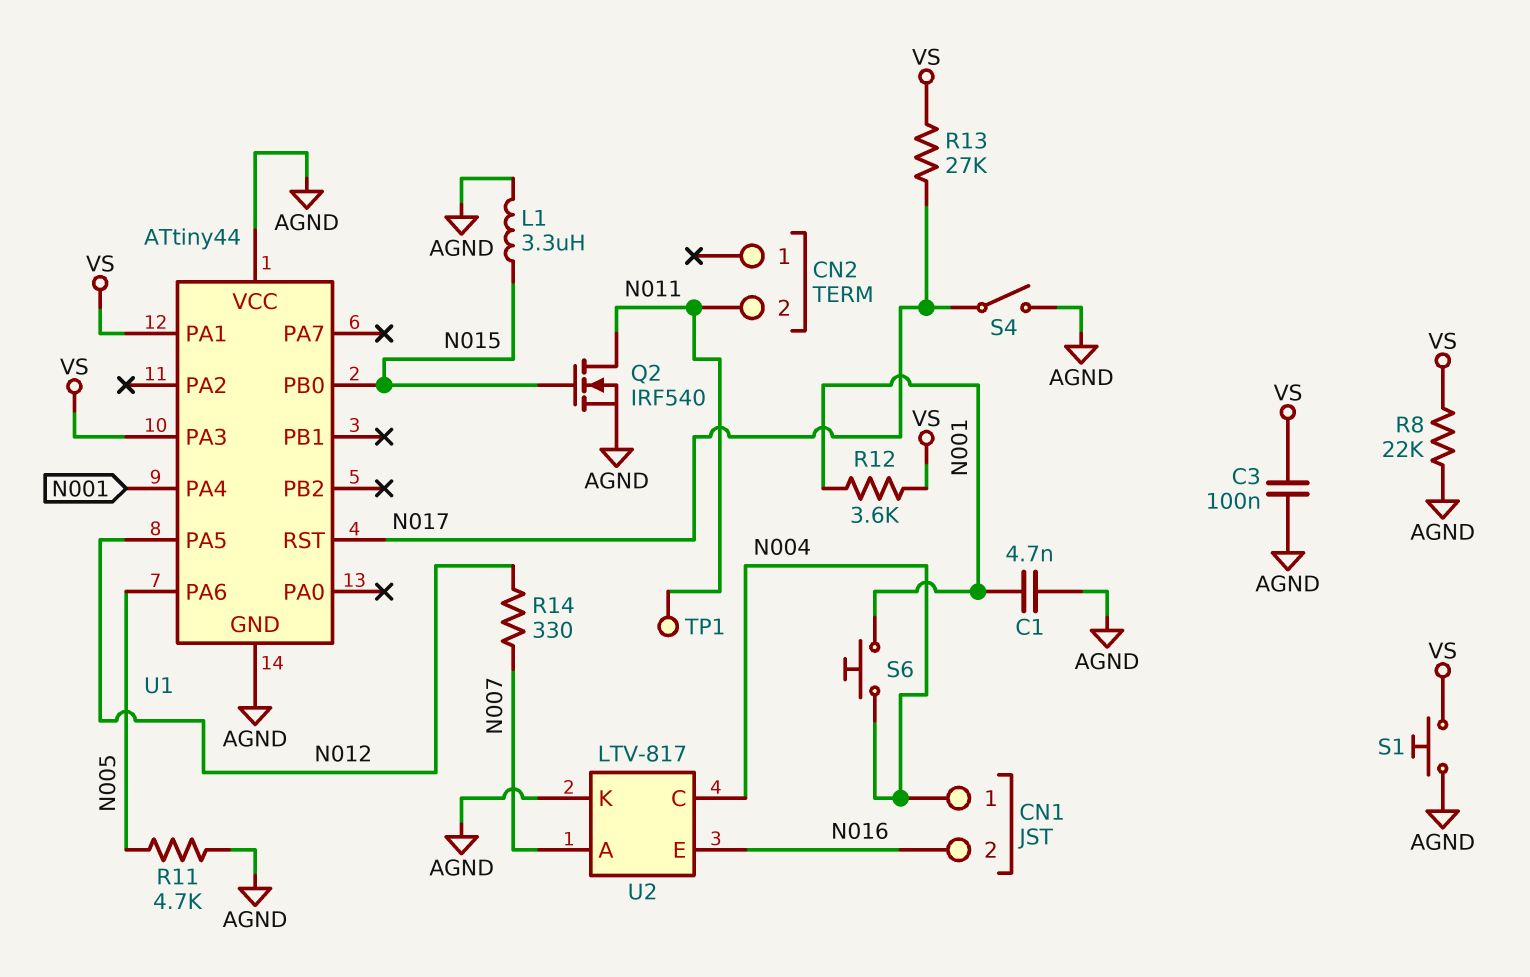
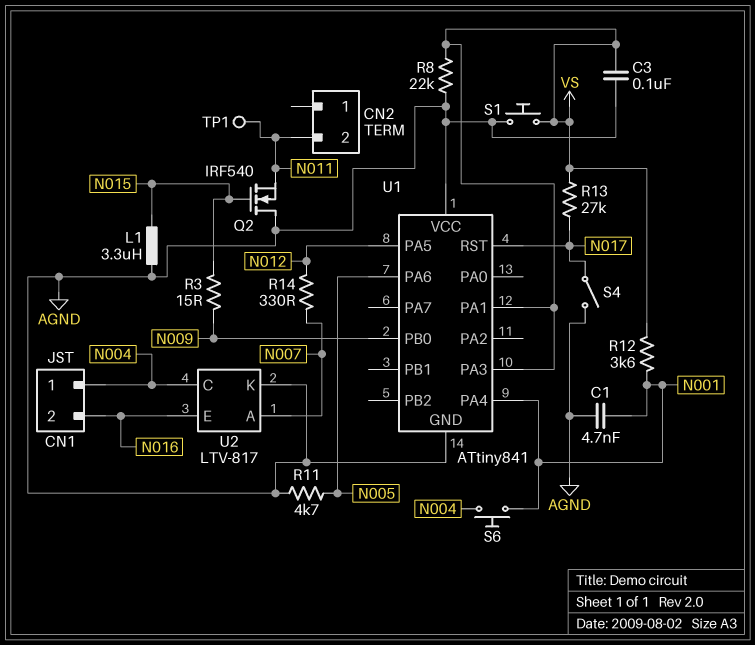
Q2: NMOS IRF540 (G N015, D N011, S AGND) -> NMOS IRF540 (G N015, D AGND, S N011)
R3: none -> 15 (N009, N015)
U1: ATtiny44 -> ATtiny841
U1 pin PB0: N015 -> N009

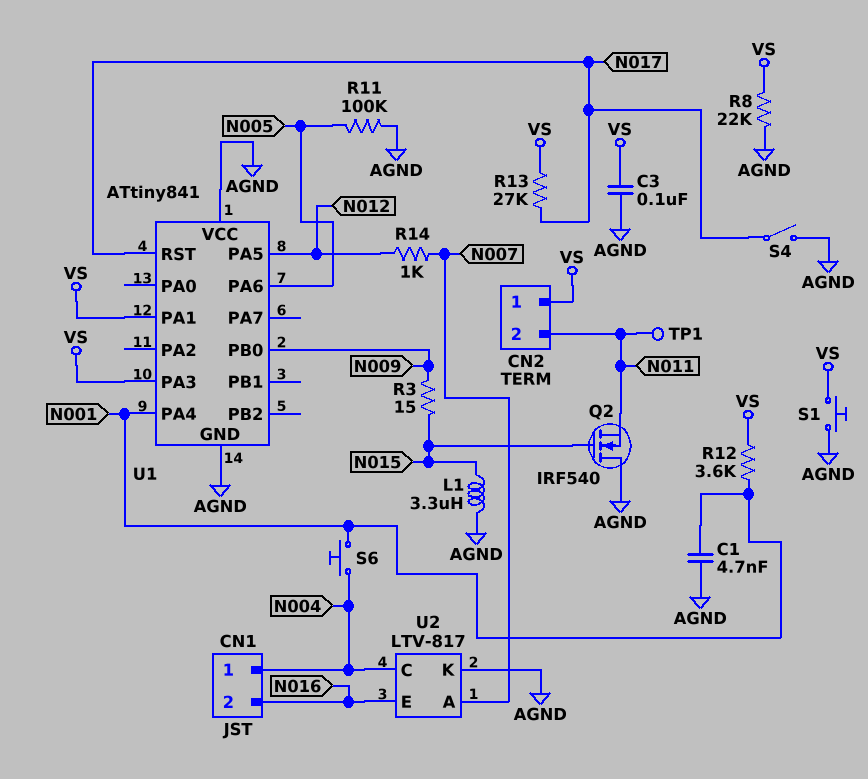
CN2 pin 1: none -> VS
R11: 4.7k (AGND, N005) -> 100k (AGND, N005)
R14: 330 (N007, N012) -> 1k (N007, N012)

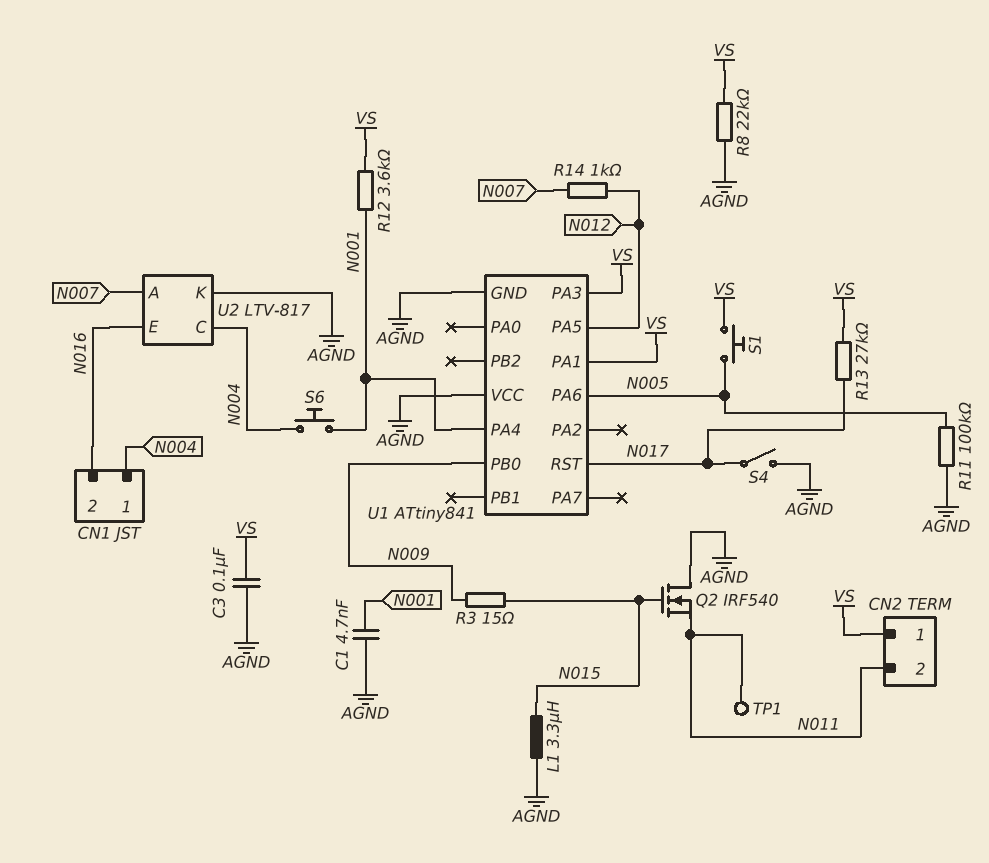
S1: button (AGND, VS) -> button (N005, VS)

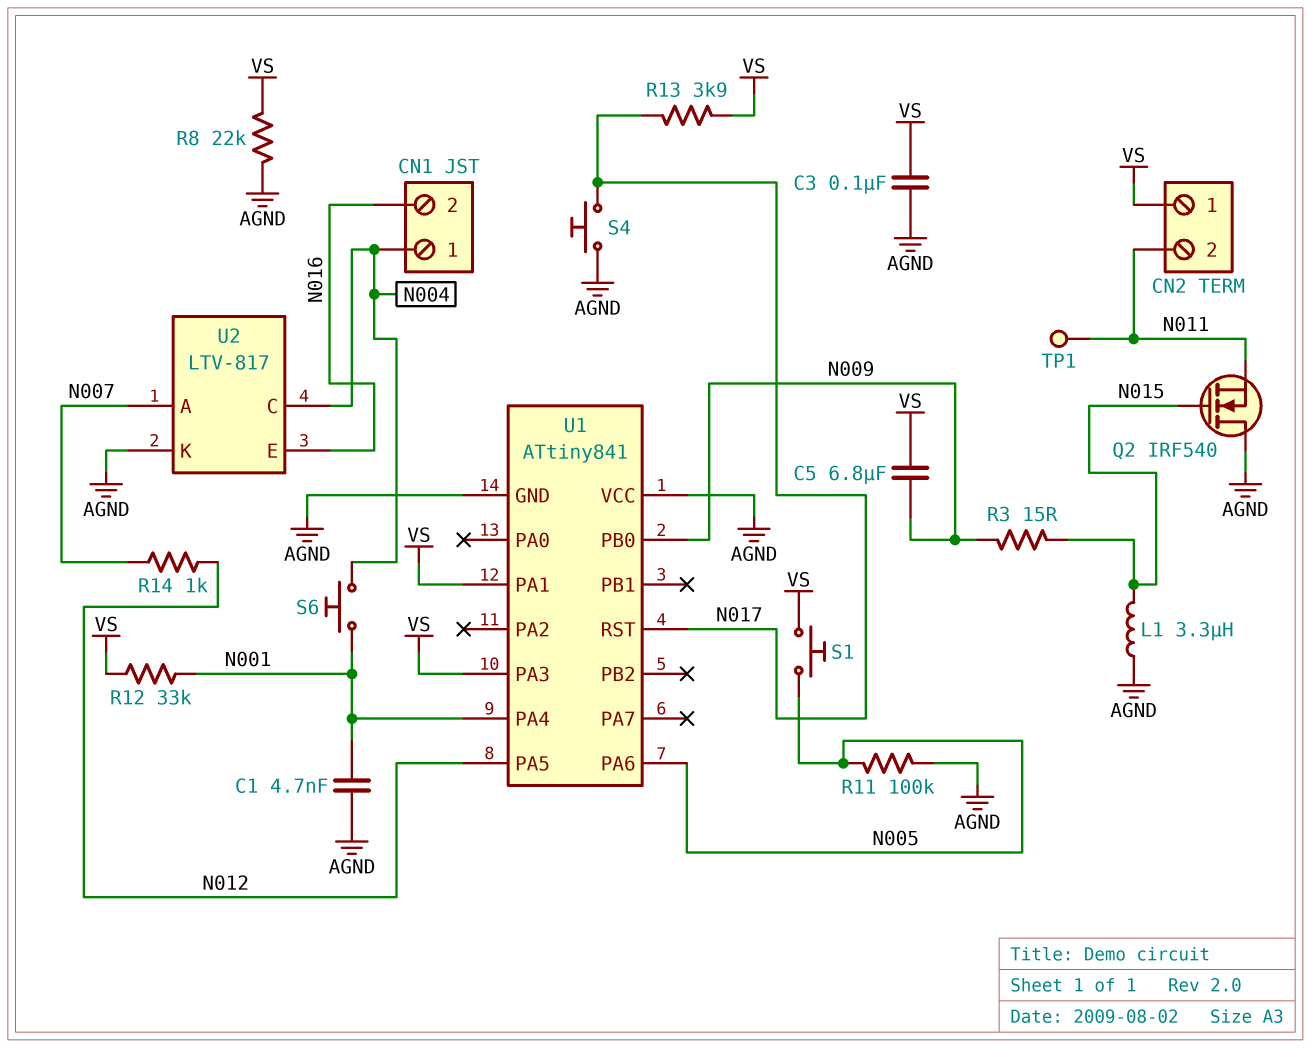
C5: none -> 6.8uF (N009, VS)
R12: 3.6k (N001, VS) -> 33k (N001, VS)
R13: 27k (N017, VS) -> 3.9k (N017, VS)
S4: switch (AGND, N017) -> button (AGND, N017)

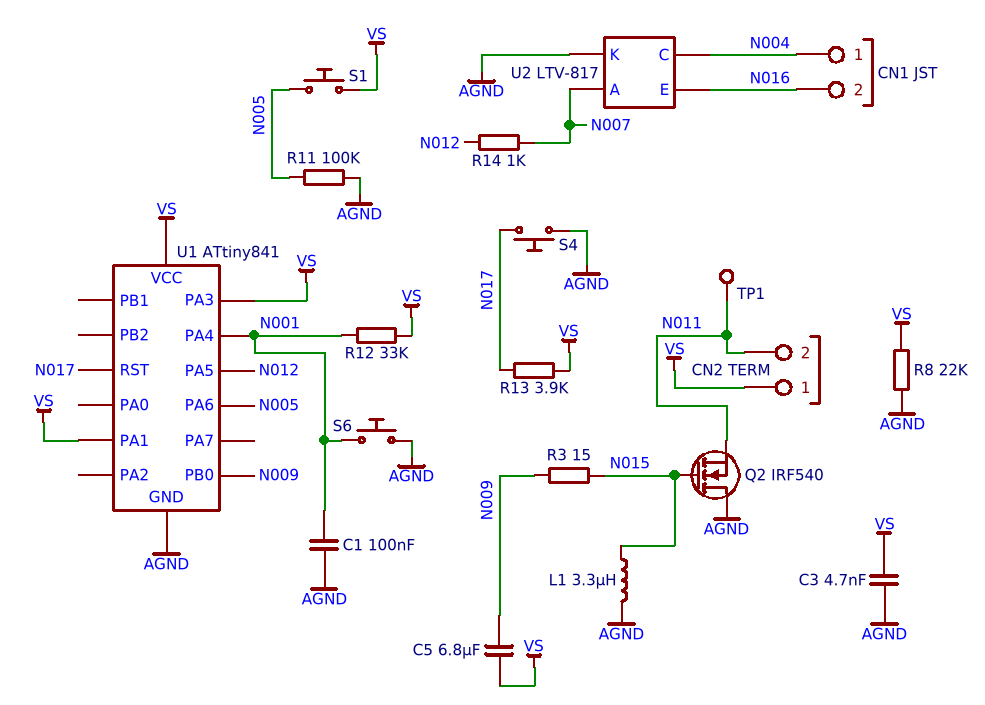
C1: 4.7nF (AGND, N001) -> 100nF (AGND, N001)
C3: 100nF (AGND, VS) -> 4.7nF (AGND, VS)
S6: button (N001, N004) -> button (AGND, N001)
U1 pin VCC: AGND -> VS

